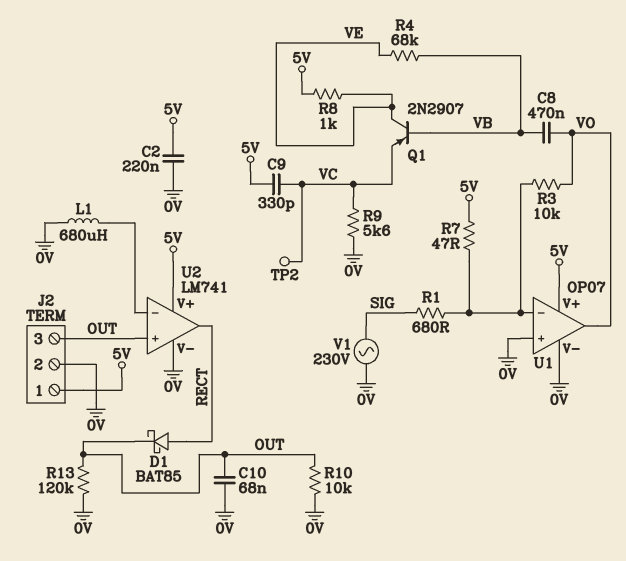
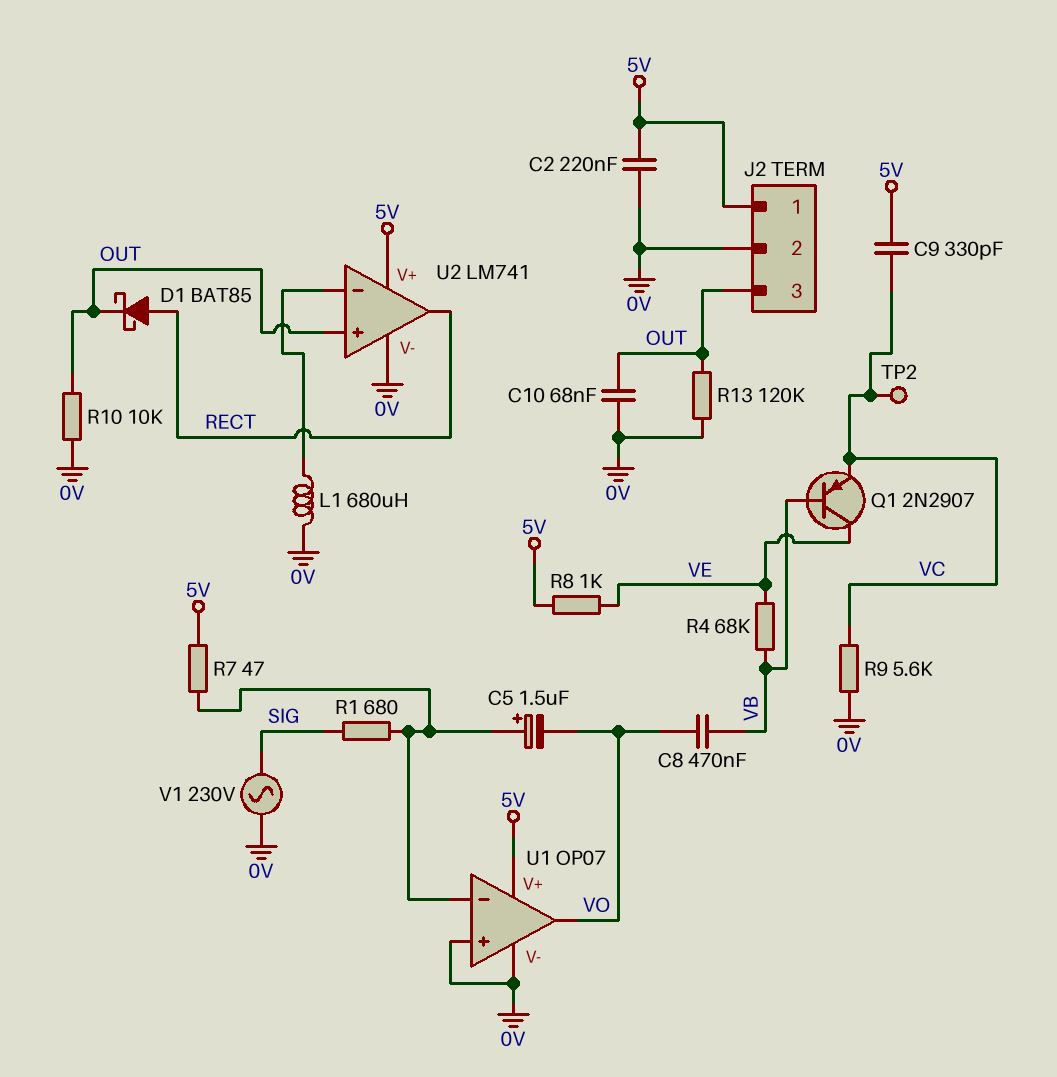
C5: none -> 1.5uF (plus U1/in-, minus VO)
R3: 10k (U1/in-, VO) -> none

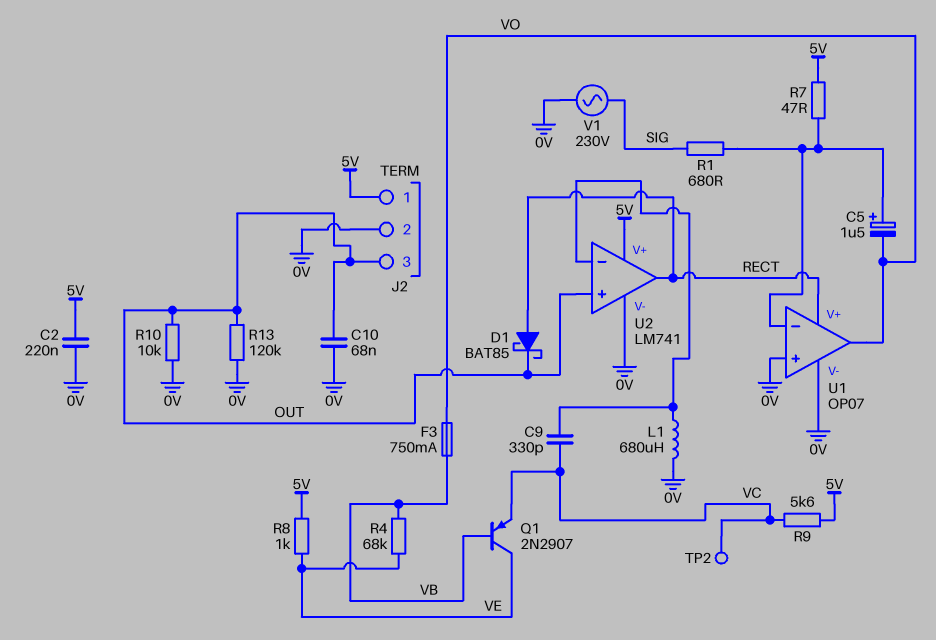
C8: 470nF (VB, VO) -> none
C9: 330pF (5V, VC) -> 330pF (U2/in-, VC)
F3: none -> 750mA (VB, VO)
R9: 5.6k (0V, VC) -> 5.6k (5V, VC)
U1 pin V+: 5V -> RECT

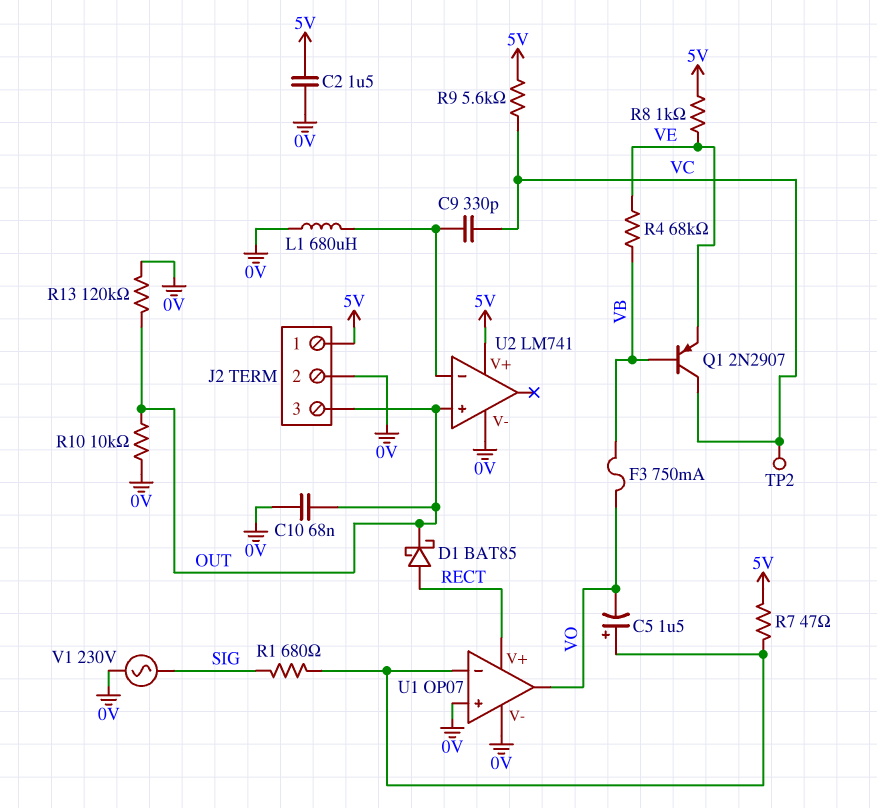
C2: 220nF (0V, 5V) -> 1.5uF (0V, 5V)
Q1: PNP 2N2907 (B VB, C VE, E VC) -> PNP 2N2907 (B VB, C VC, E VE)
U2 pin out: RECT -> none

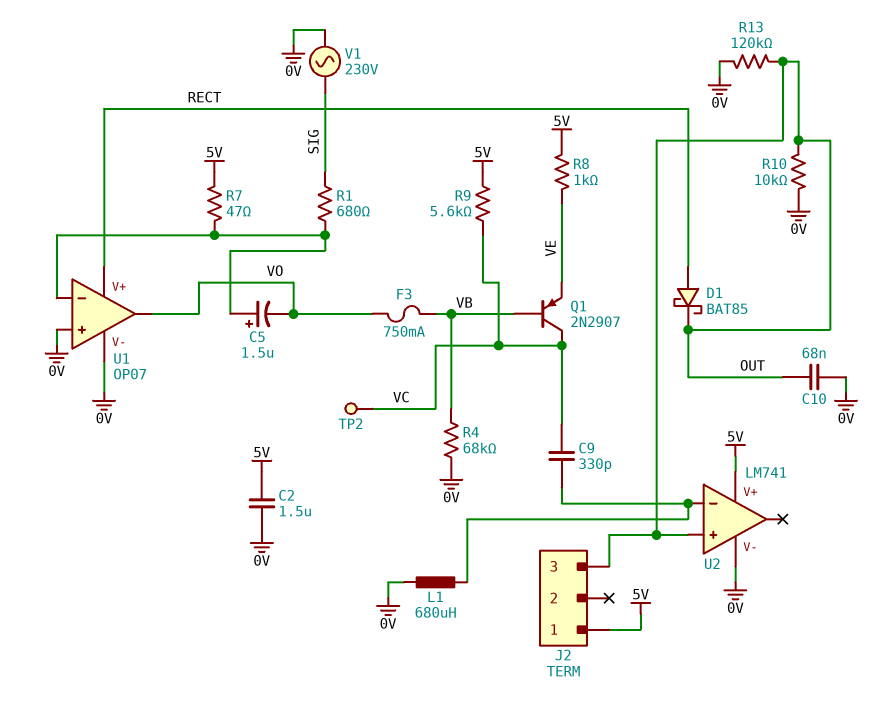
J2 pin 2: 0V -> none
R4: 68k (VB, VE) -> 68k (0V, VB)

